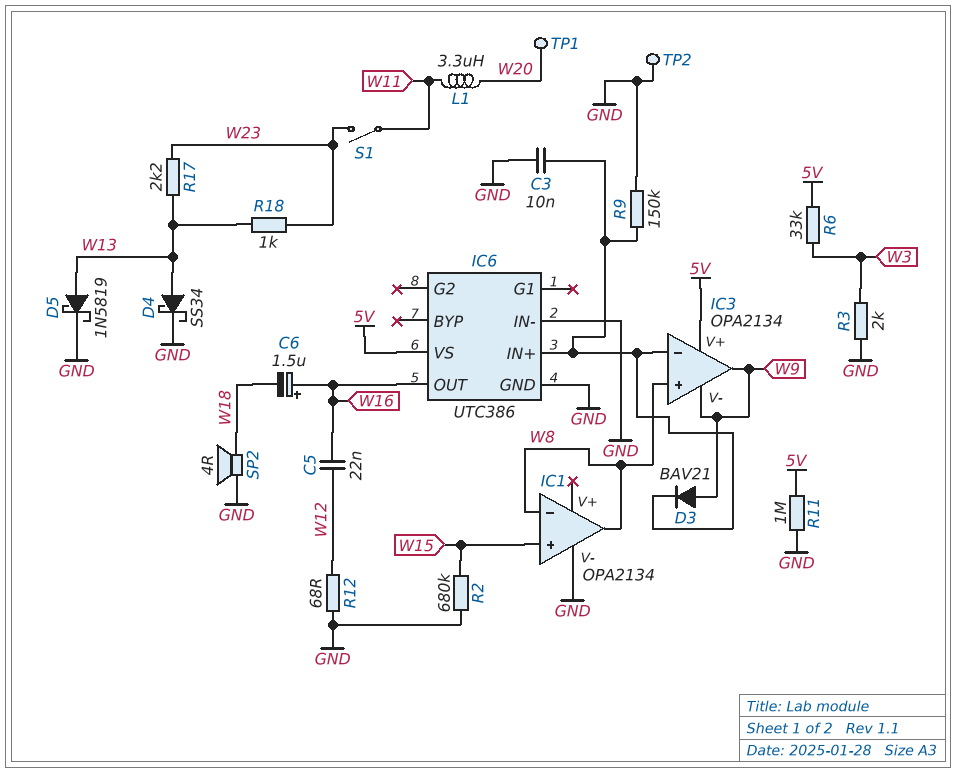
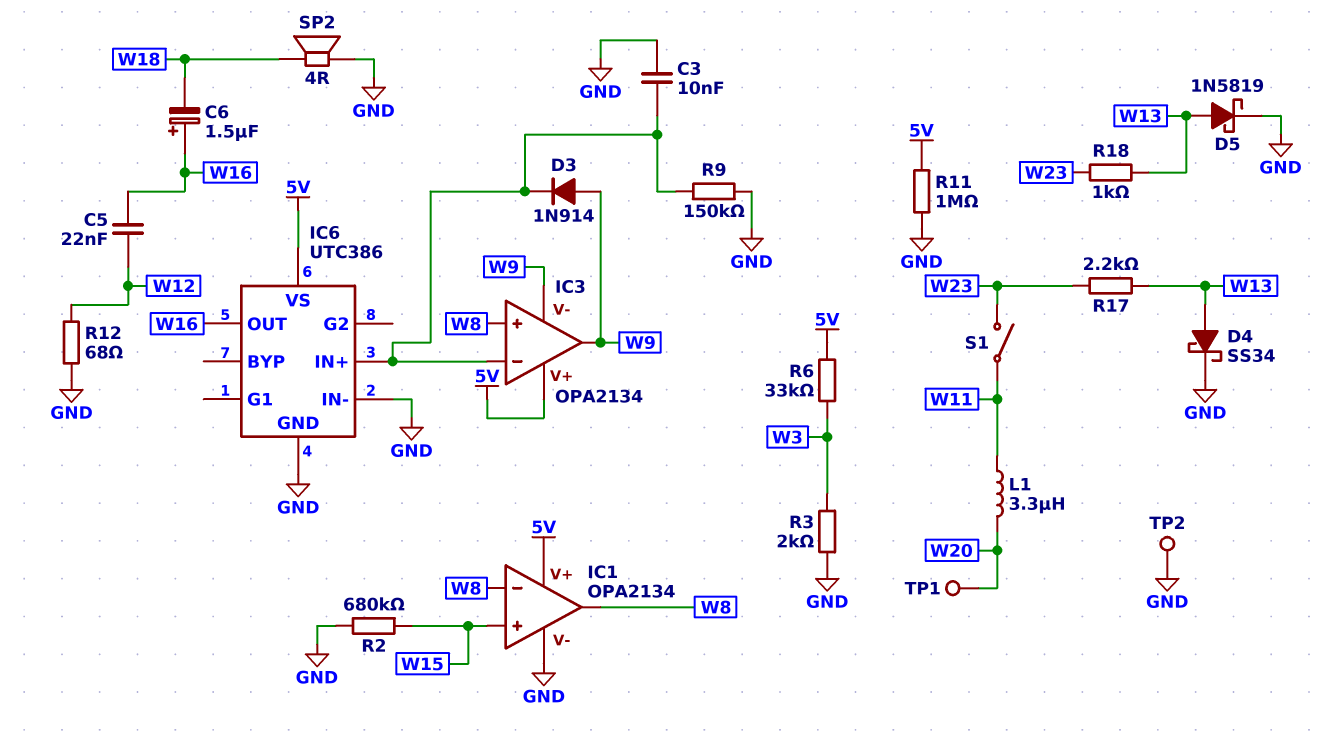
D3: diode BAV21 (A W9, K IC3/in-) -> diode 1N914 (A W9, K IC3/in-)
IC1 pin V+: none -> 5V

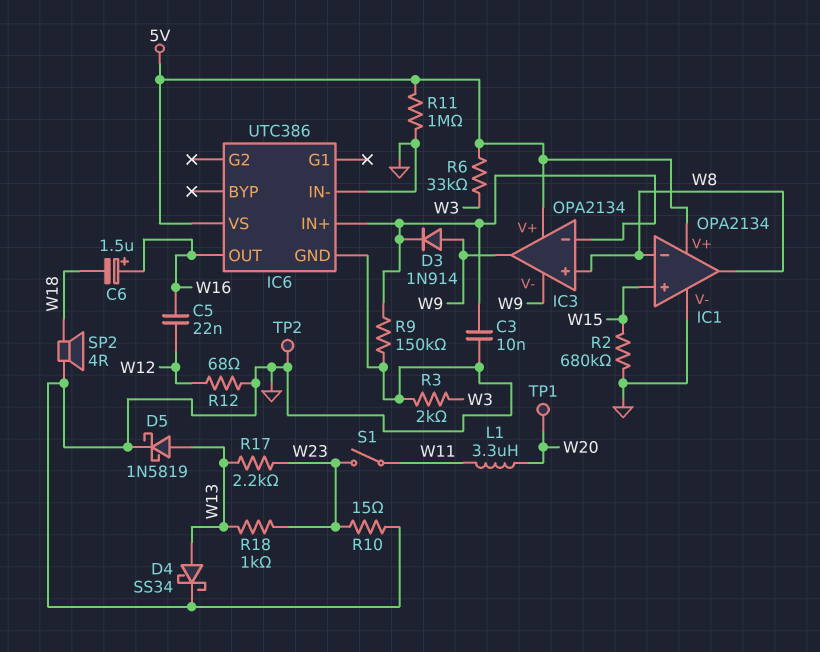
R10: none -> 15 (GND, W23)

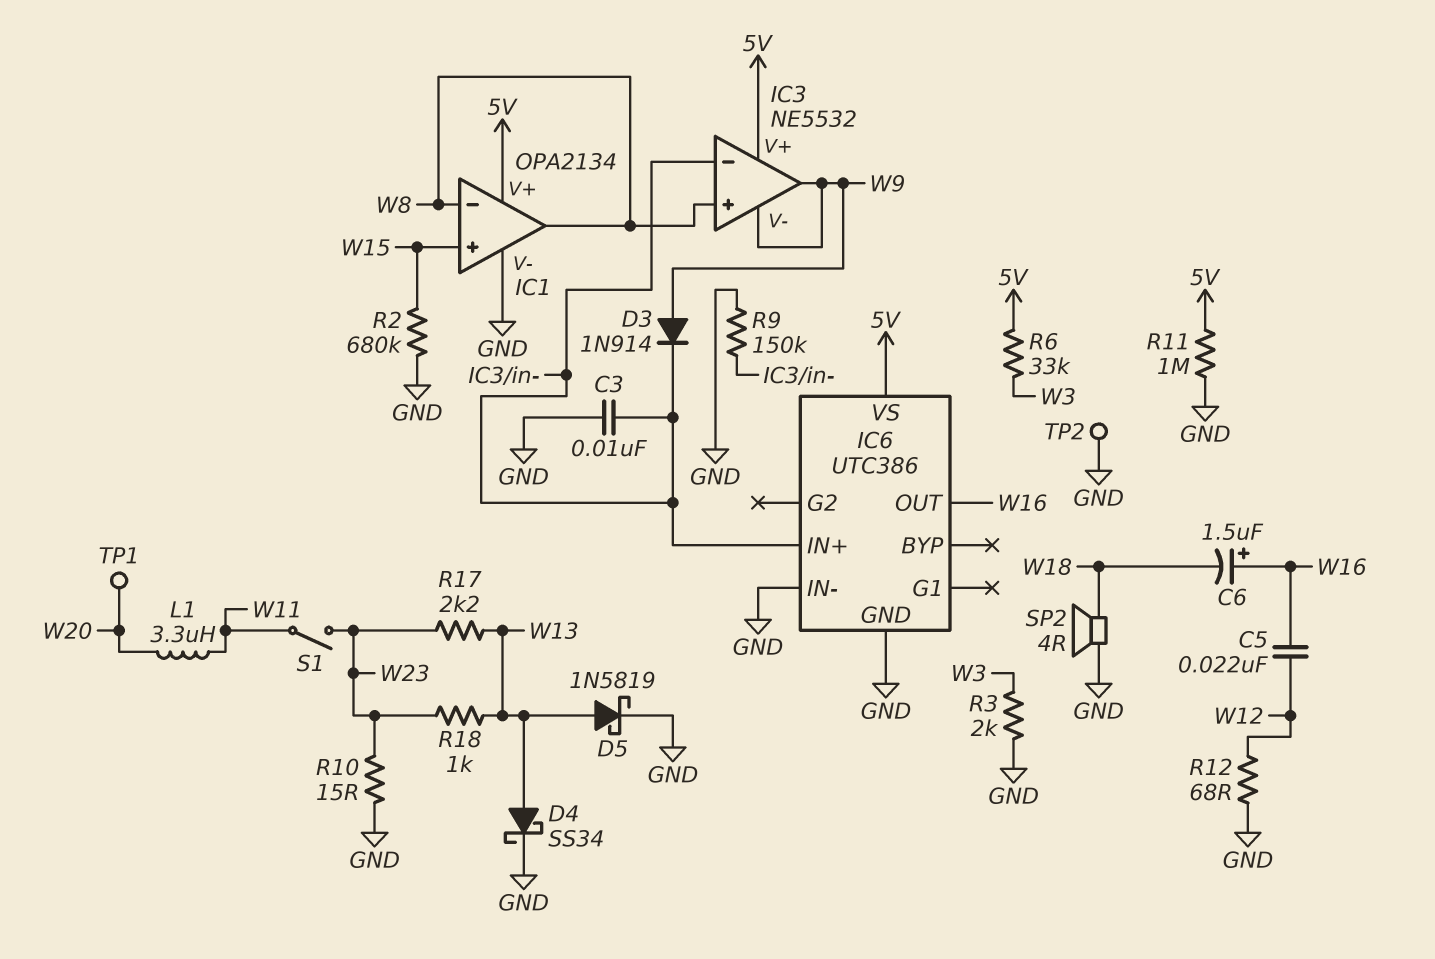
IC3: OPA2134 -> NE5532

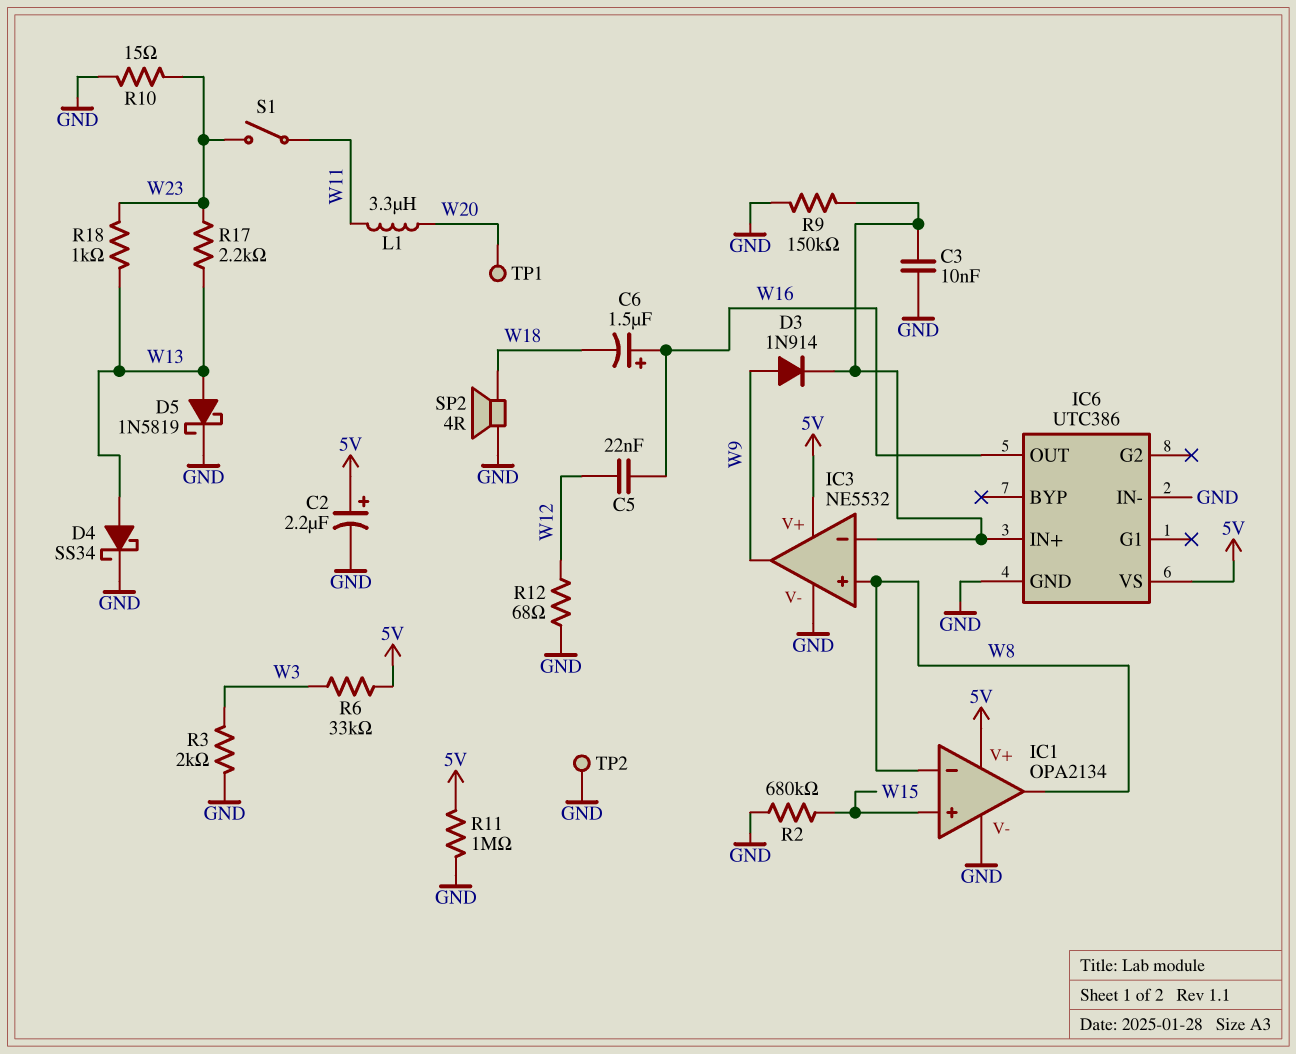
C2: none -> 2.2uF (plus 5V, minus GND)
IC3 pin V-: W9 -> GND

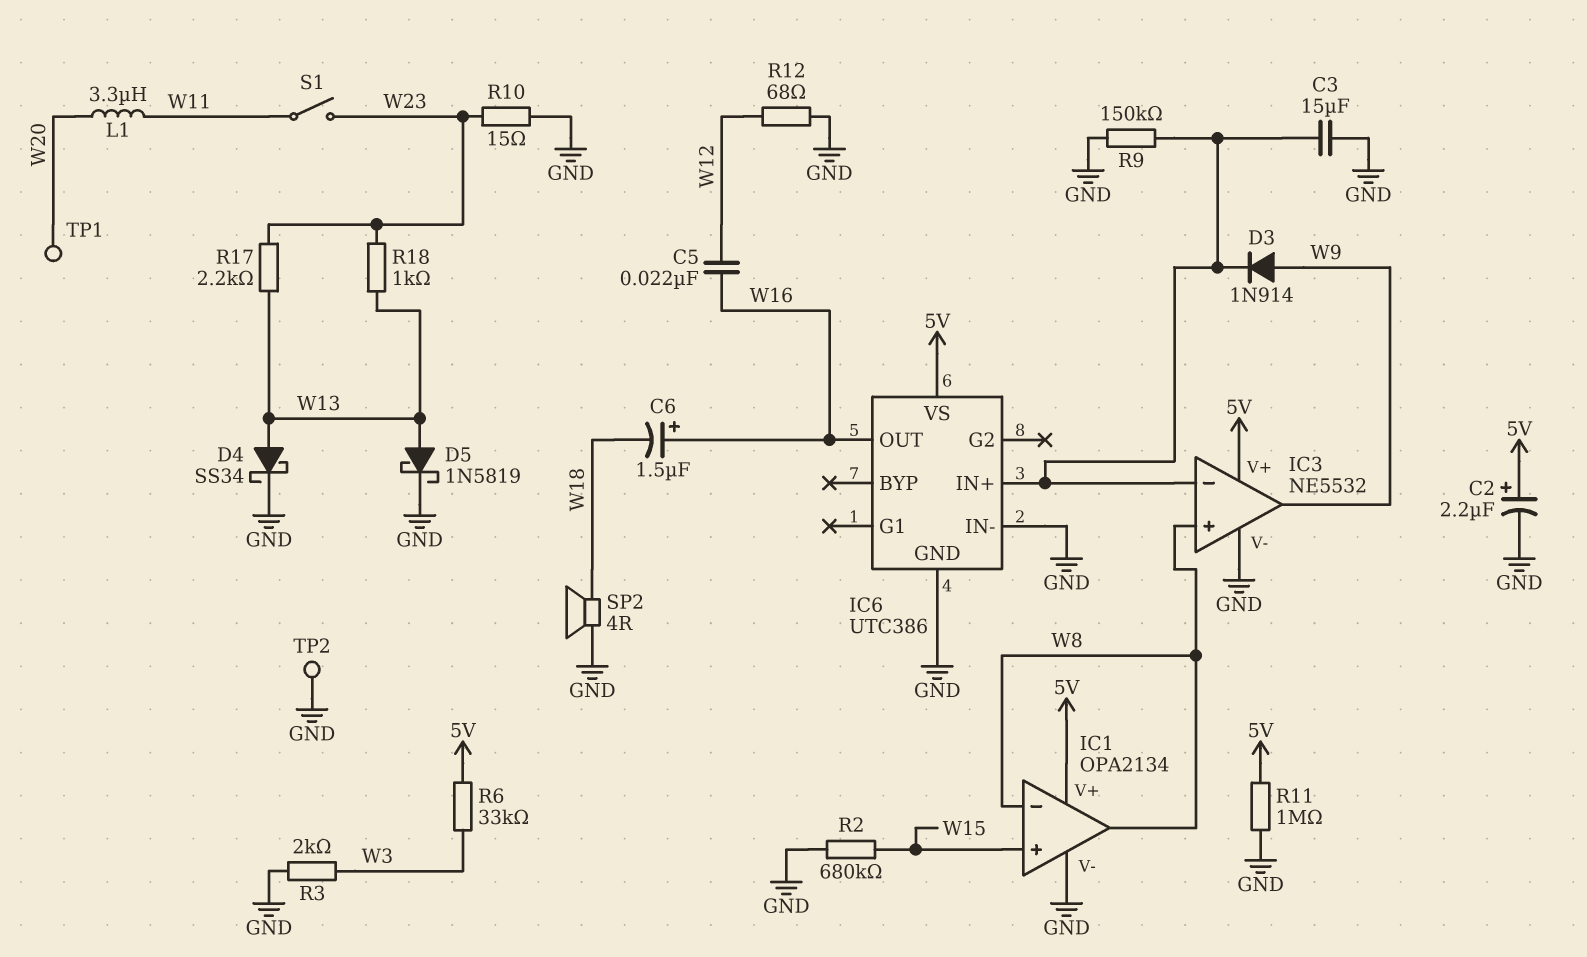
C3: 10nF (GND, IC3/in-) -> 15uF (GND, IC3/in-)

